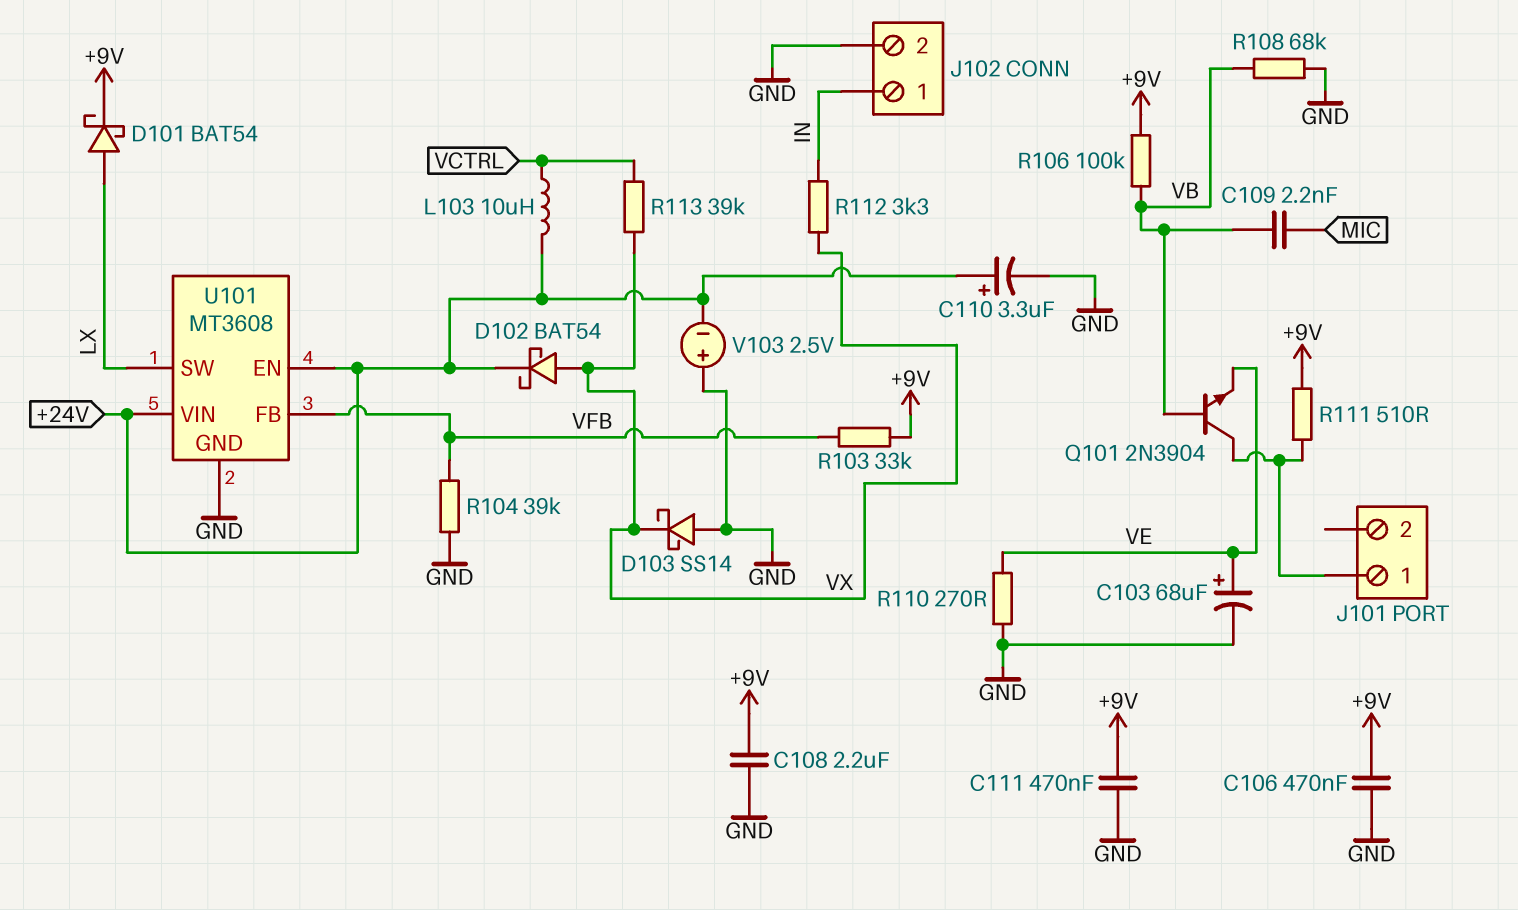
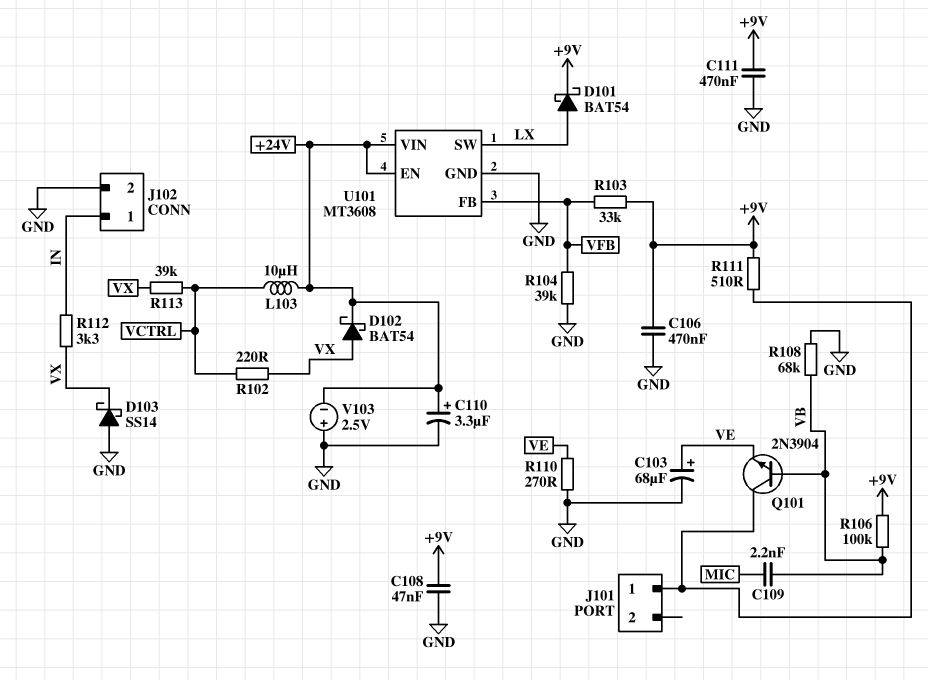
C108: 2.2uF (+9V, GND) -> 47nF (+9V, GND)
R102: none -> 220 (VCTRL, VX)

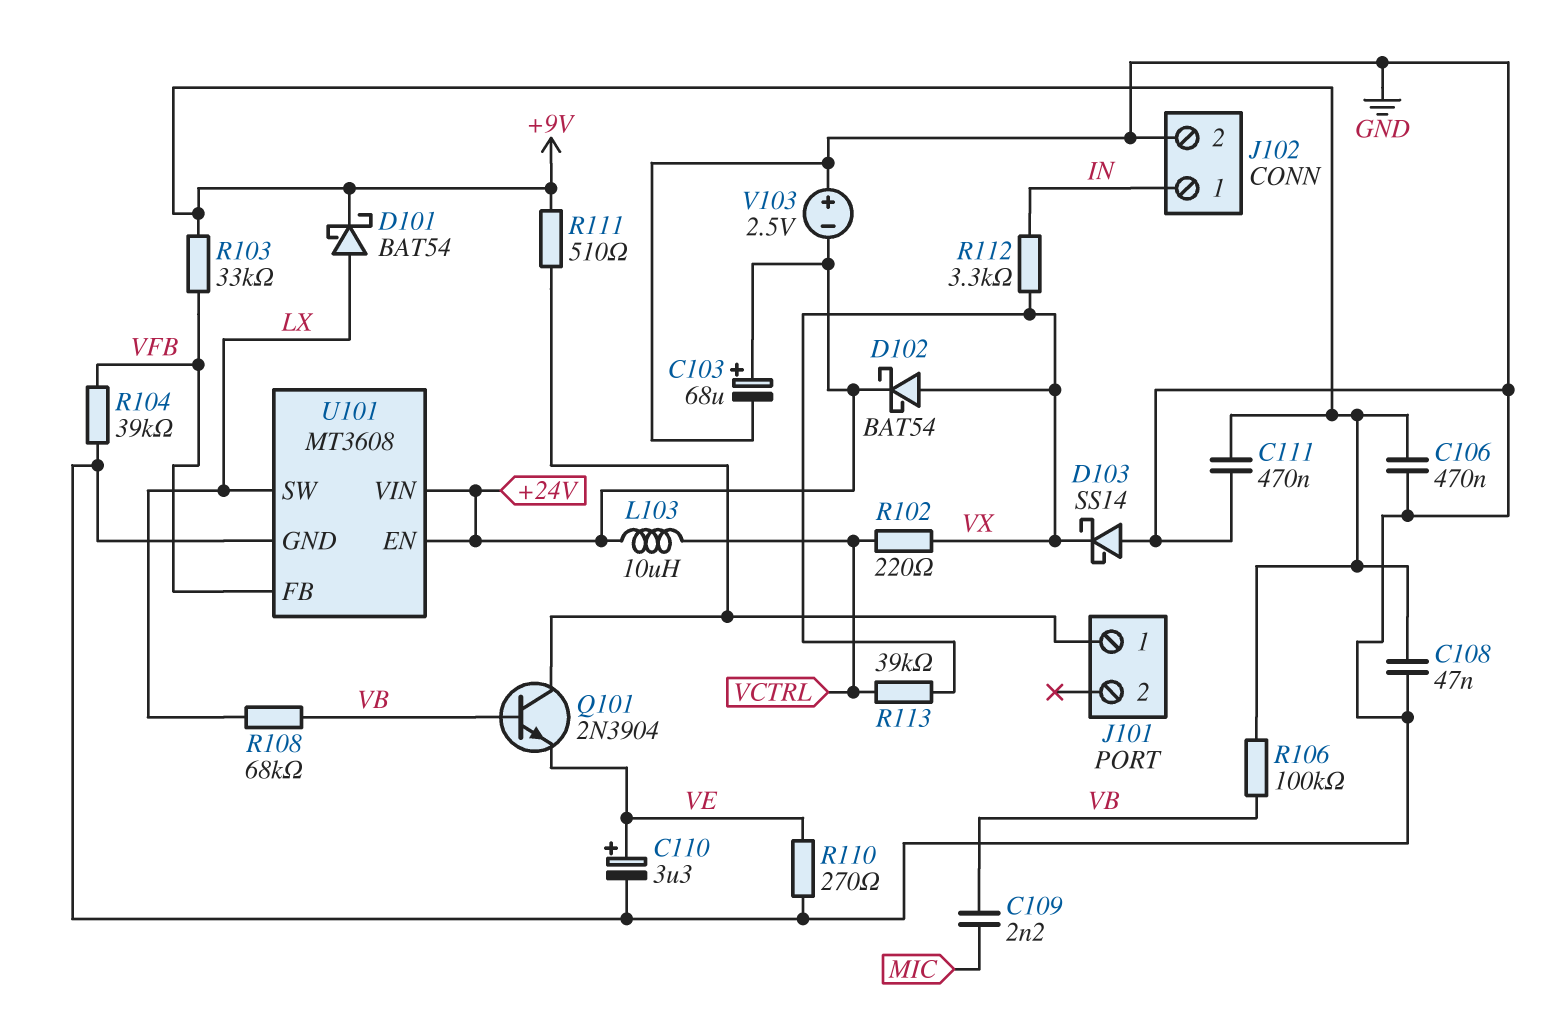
C103: 68uF (plus VE, minus GND) -> 68uF (plus +24V, minus GND)
C110: 3.3uF (plus +24V, minus GND) -> 3.3uF (plus VE, minus GND)
R108: 68k (GND, VB) -> 68k (LX, VB)

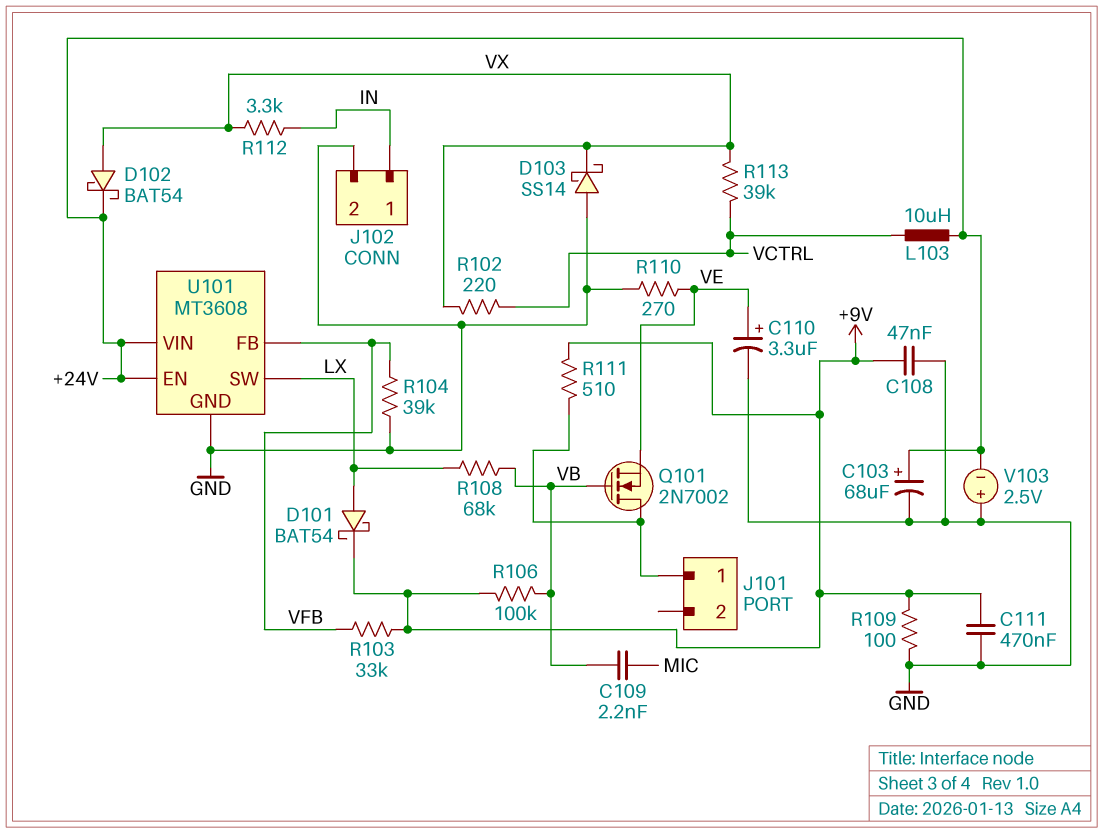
C106: 470nF (+9V, GND) -> none
Q101: NPN 2N3904 (B VB, C J101/1, E VE) -> NMOS 2N7002 (G VB, D J101/1, S VE)
R109: none -> 100 (+9V, GND)

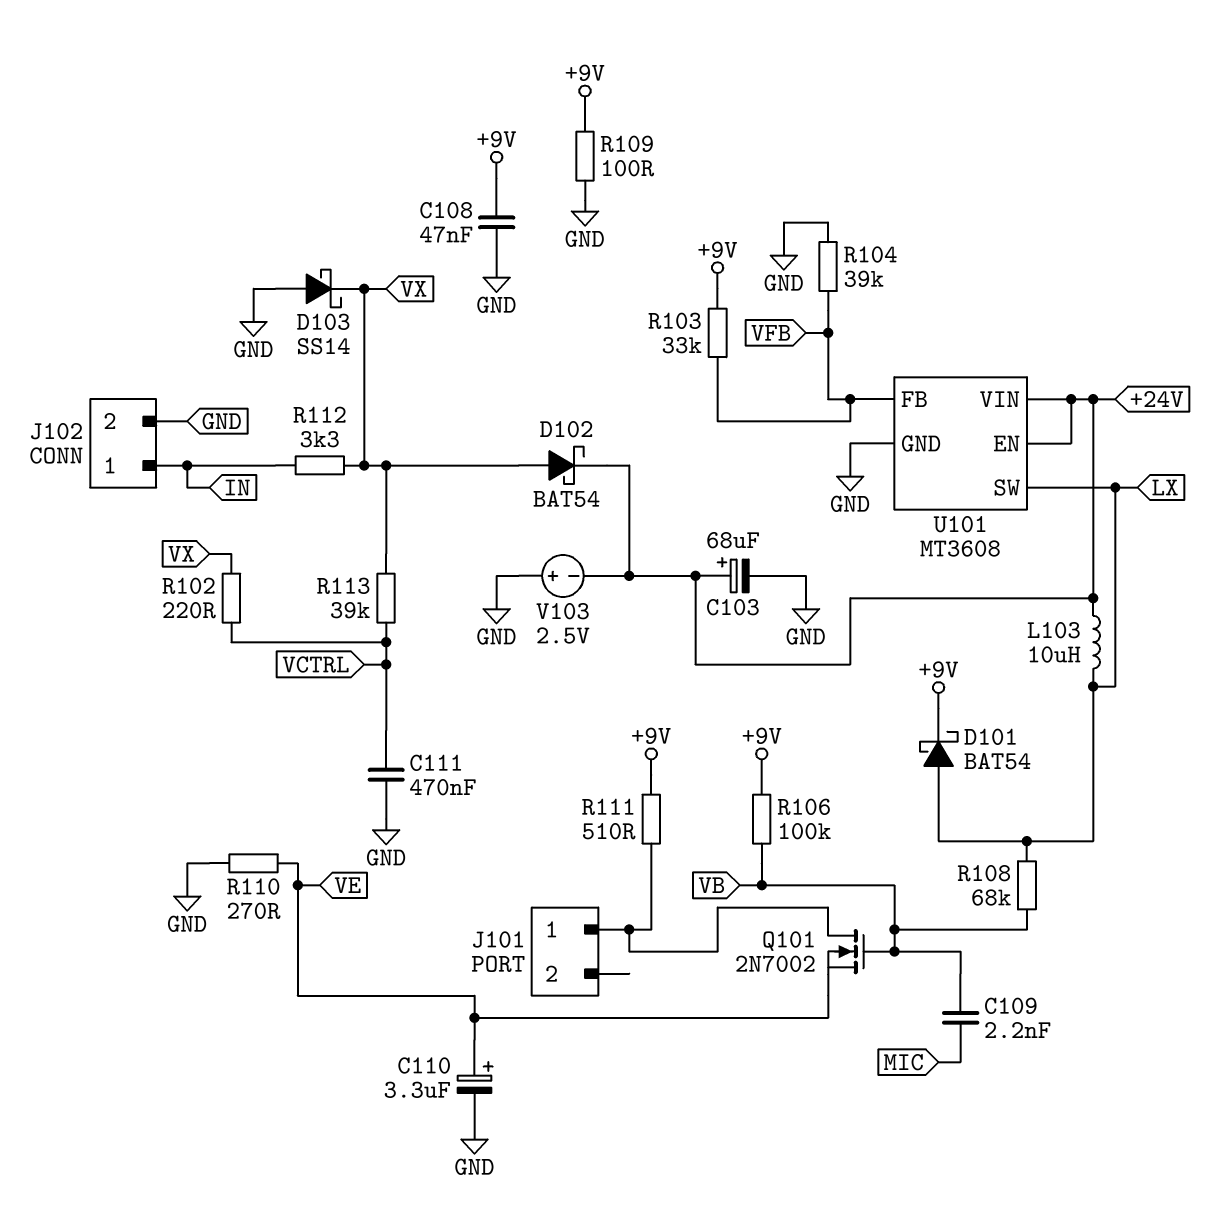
C111: 470nF (+9V, GND) -> 470nF (GND, VCTRL)
L103: 10uH (+24V, VCTRL) -> 10uH (+24V, LX)

